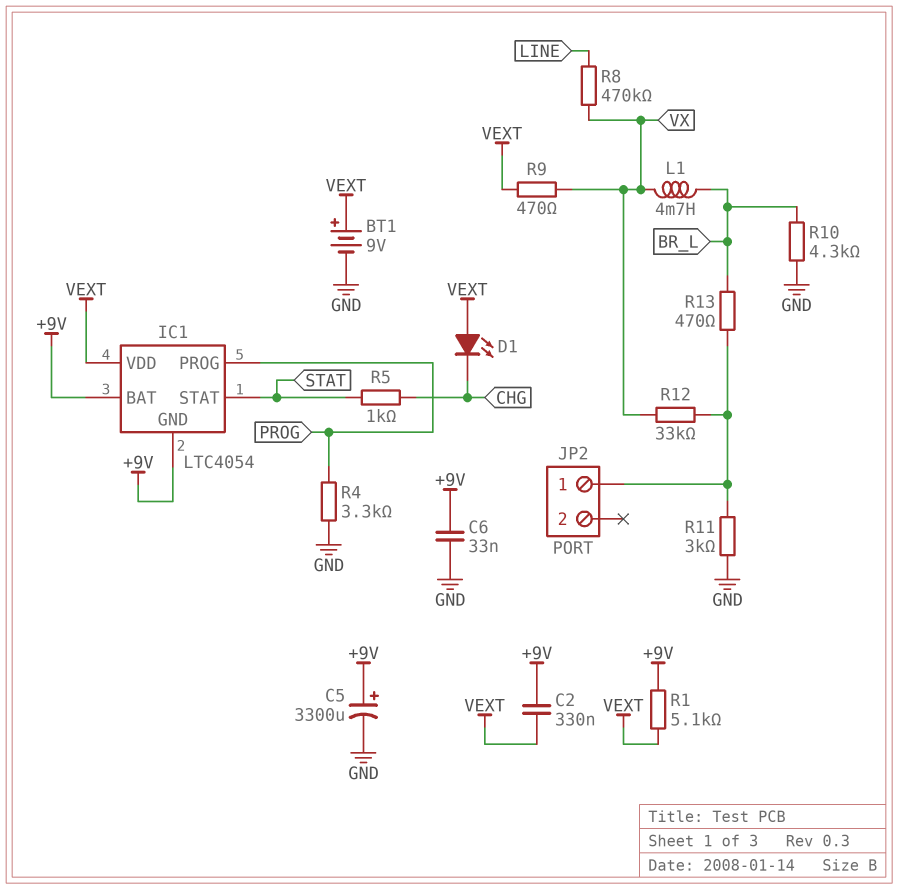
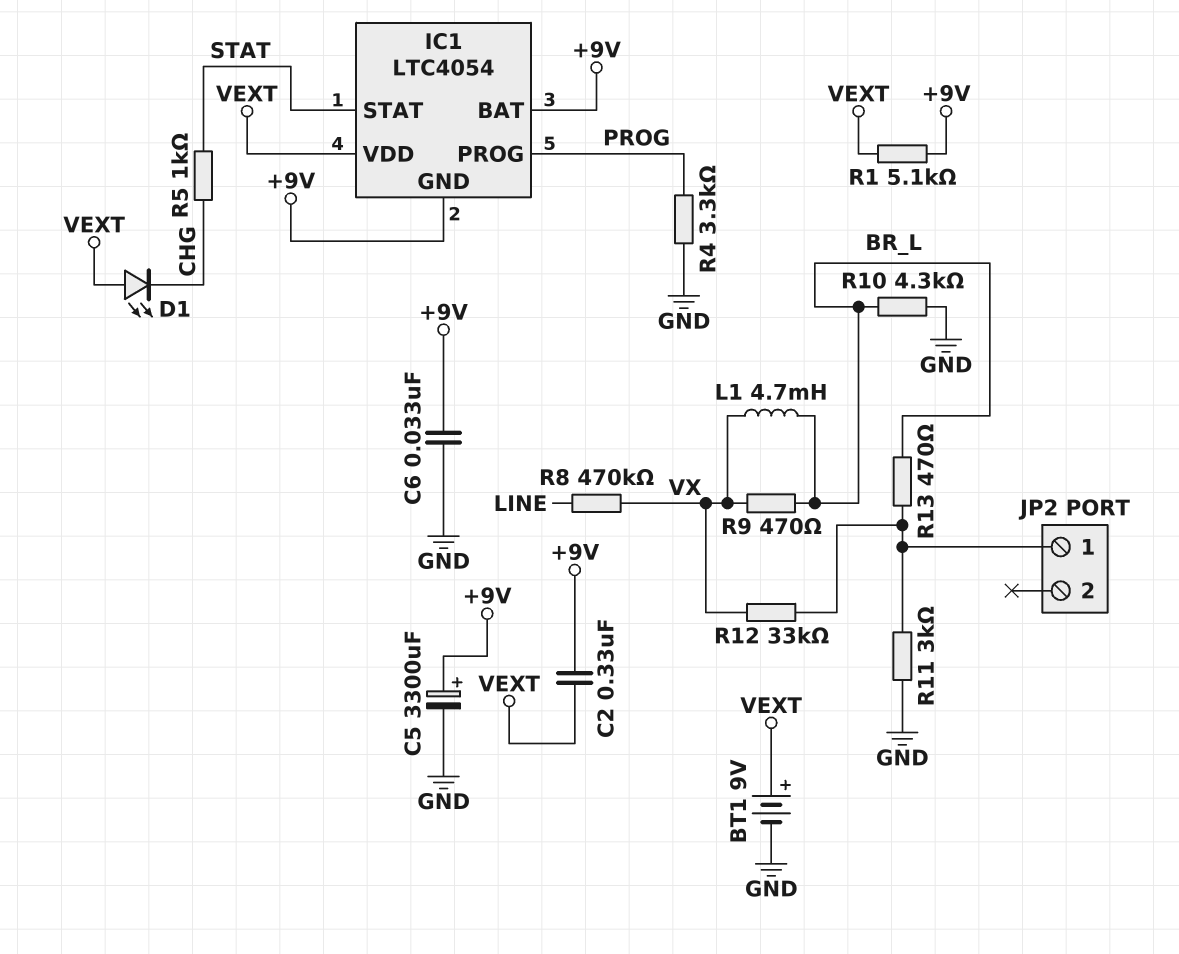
R9: 470 (VEXT, VX) -> 470 (BR_L, VX)

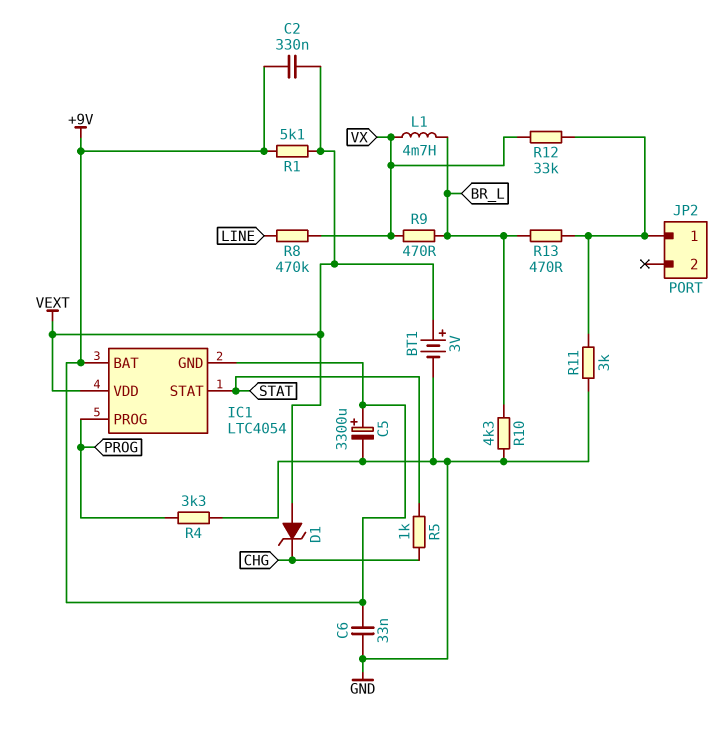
BT1: 9V (plus VEXT, minus GND) -> 3V (plus VEXT, minus GND)
D1: LED (A VEXT, K CHG) -> zener (A VEXT, K CHG)

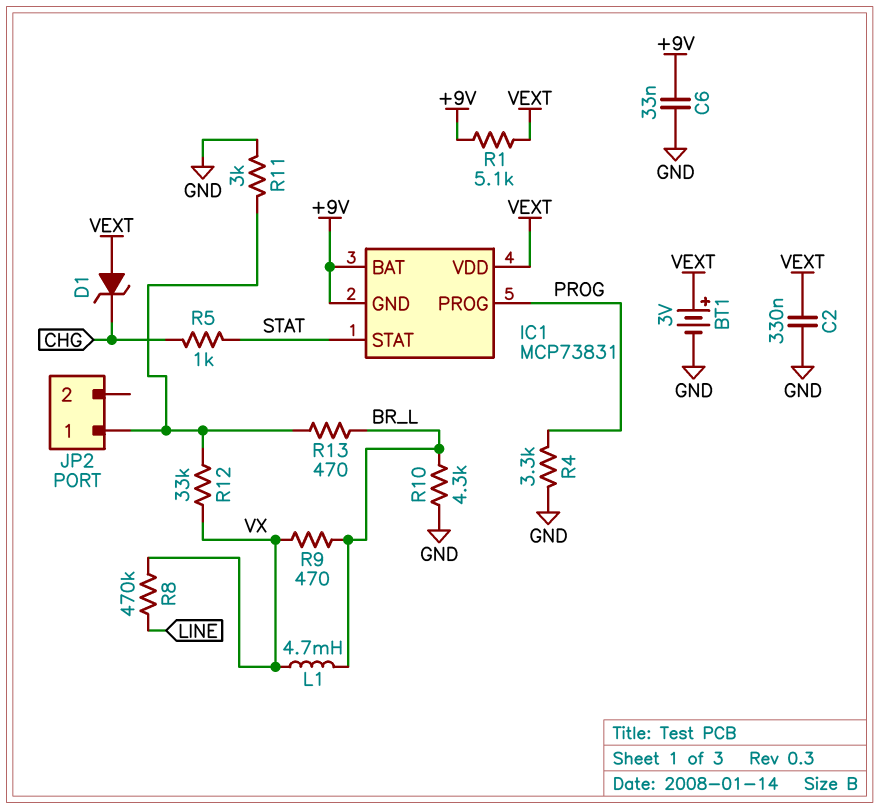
C2: 330nF (+9V, VEXT) -> 330nF (GND, VEXT)
C5: 3300uF (plus +9V, minus GND) -> none
IC1: LTC4054 -> MCP73831

